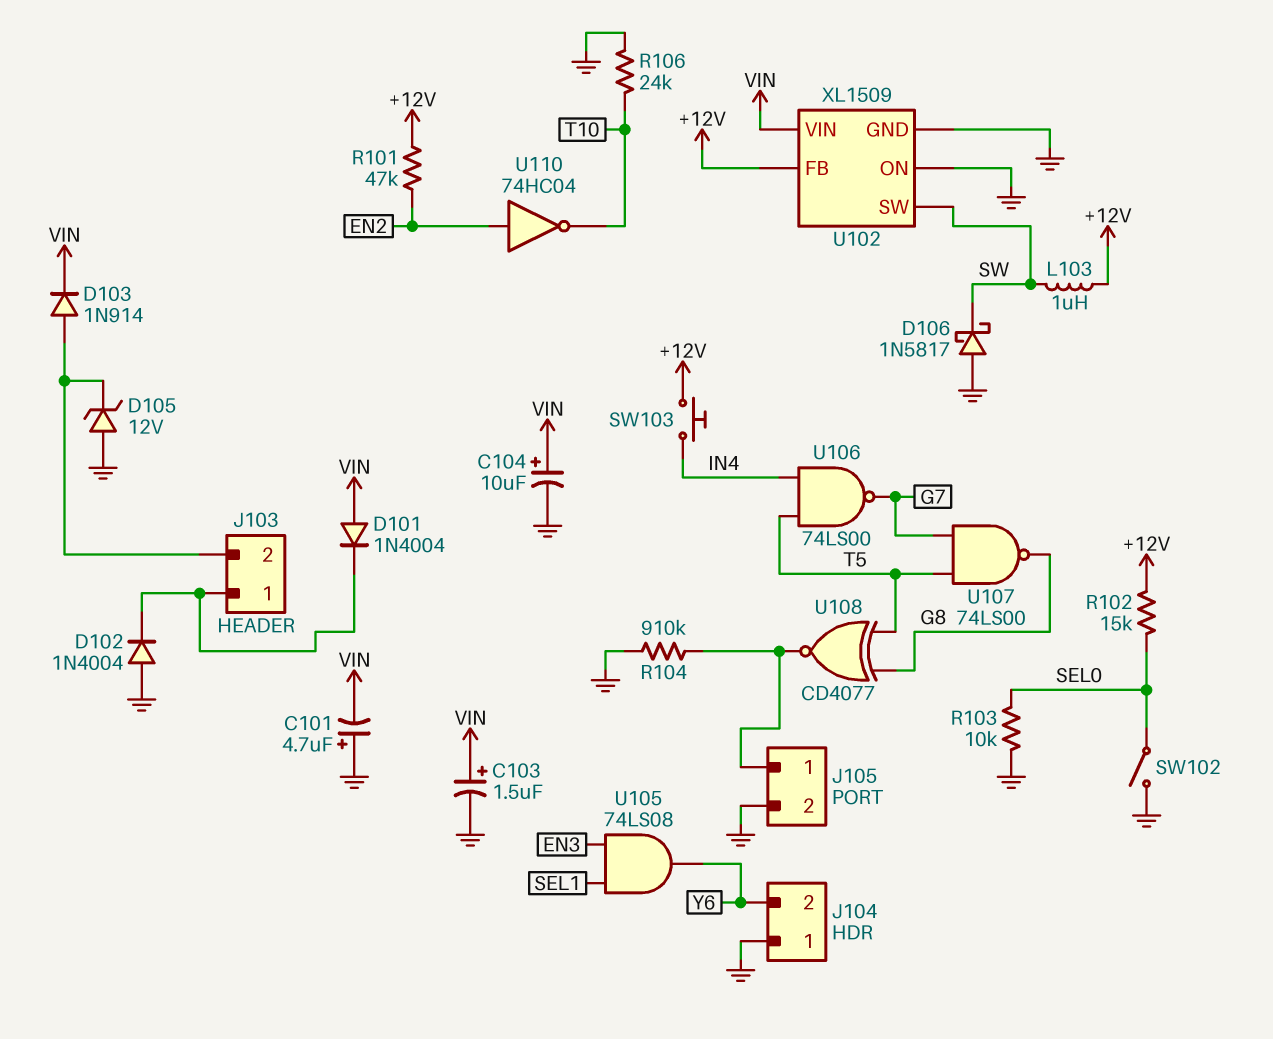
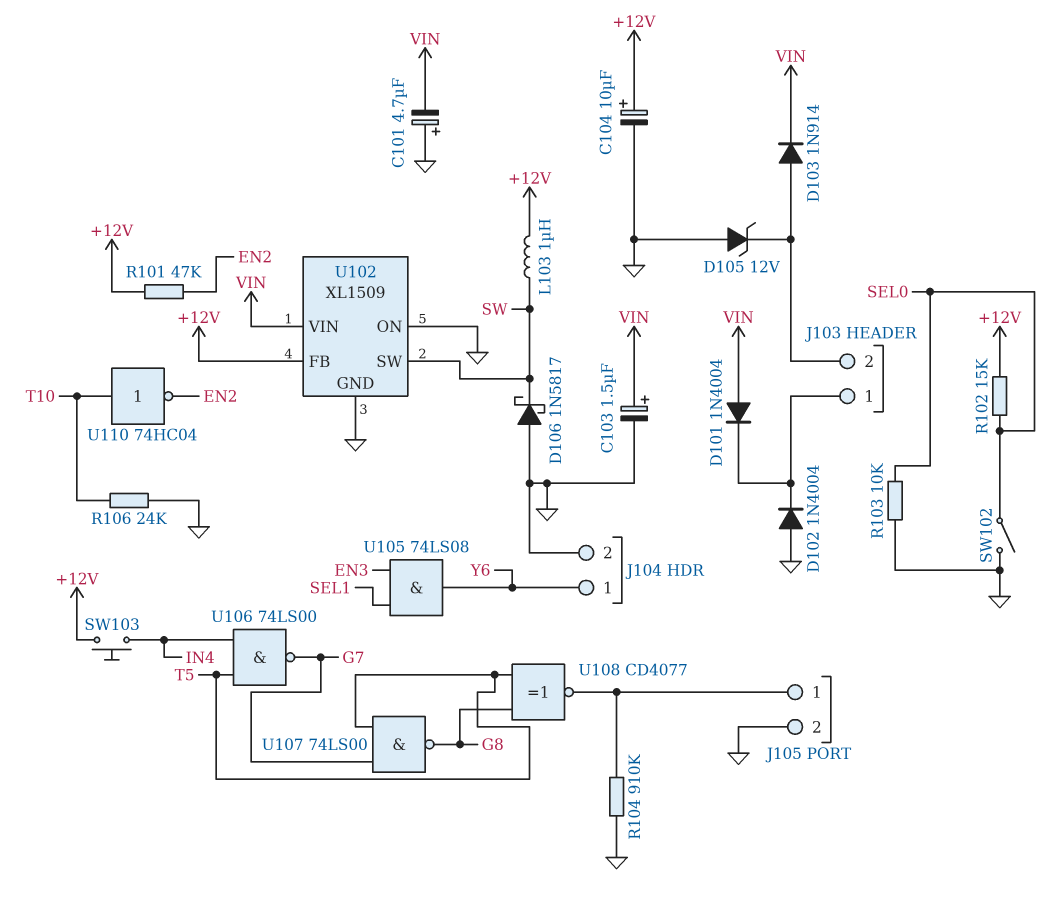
C104: 10uF (plus VIN, minus GND) -> 10uF (plus +12V, minus GND)
J104 pin 1: GND -> Y6
J104 pin 2: Y6 -> GND
U110: NOT 74HC04 (in EN2, out T10) -> NOT 74HC04 (in T10, out EN2)

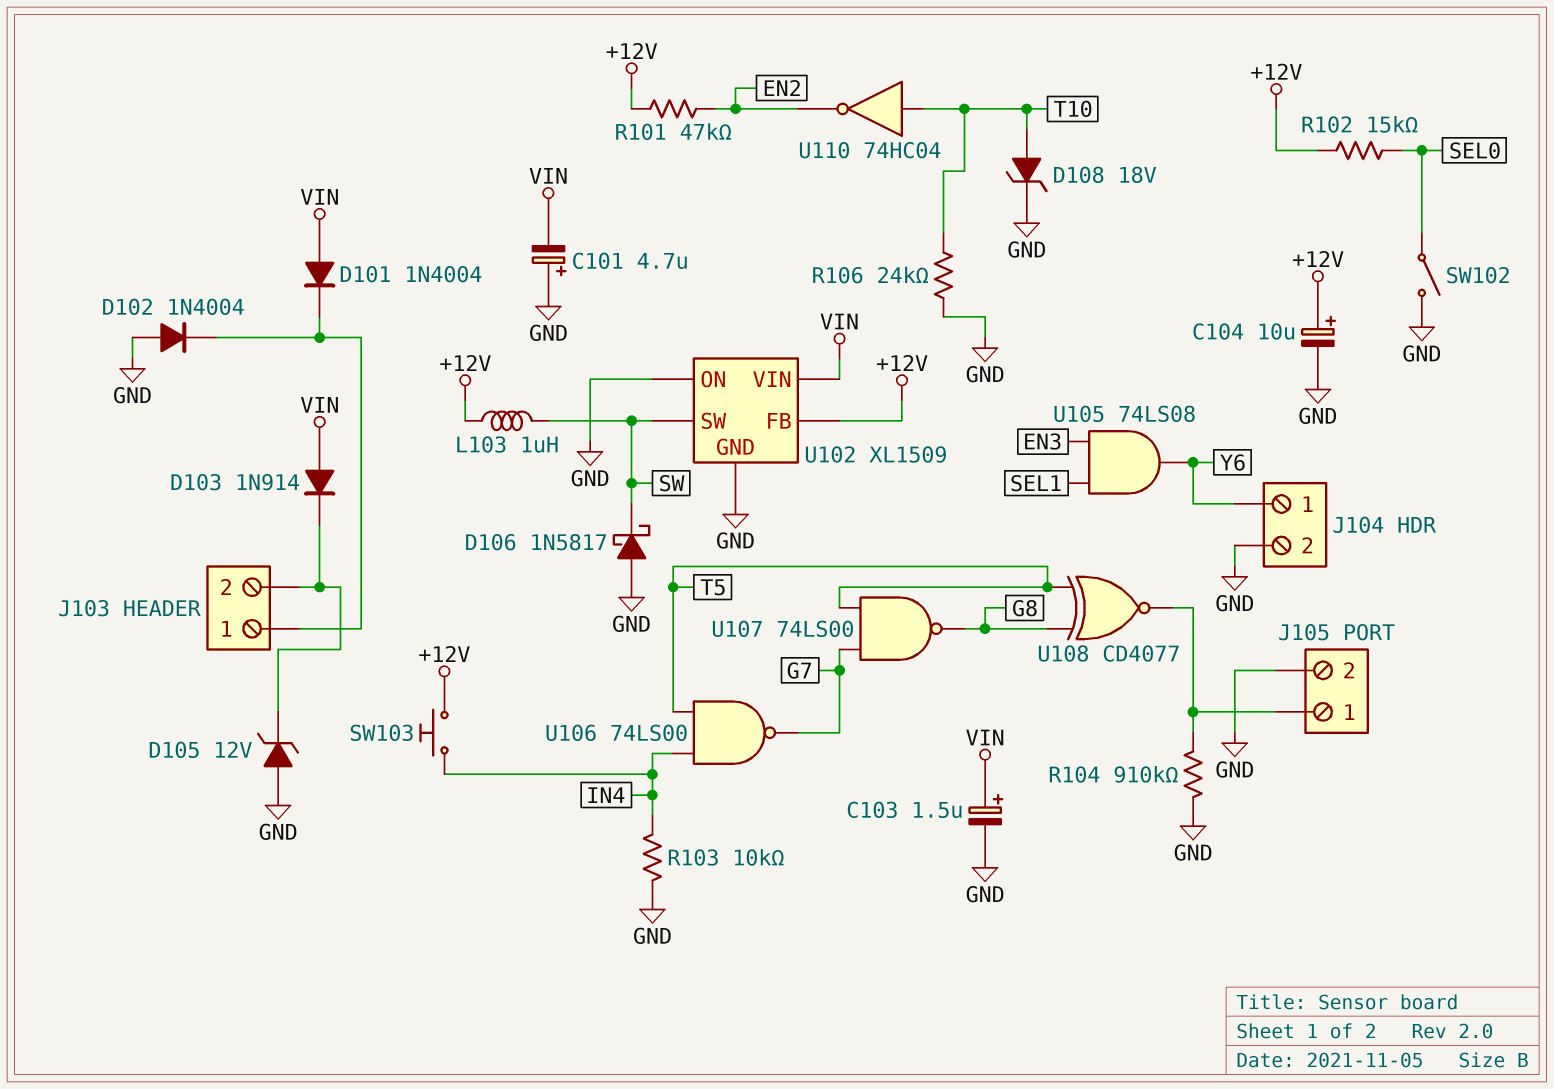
D103: diode 1N914 (A J103/2, K VIN) -> diode 1N914 (A VIN, K J103/2)
D108: none -> zener 18V (A T10, K GND)
R103: 10k (GND, SEL0) -> 10k (GND, IN4)

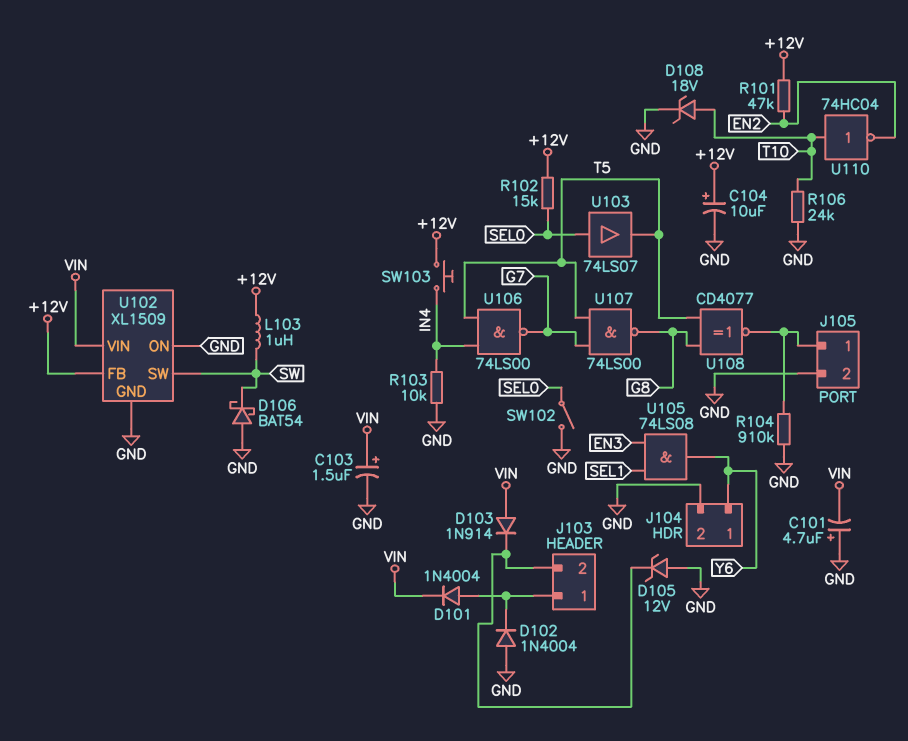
D101: diode 1N4004 (A VIN, K J103/1) -> diode 1N4004 (A J103/1, K VIN)
D106: schottky 1N5817 (A GND, K SW) -> schottky BAT54 (A GND, K SW)
U103: none -> buffer 74LS07 (in SEL0, out T5)

